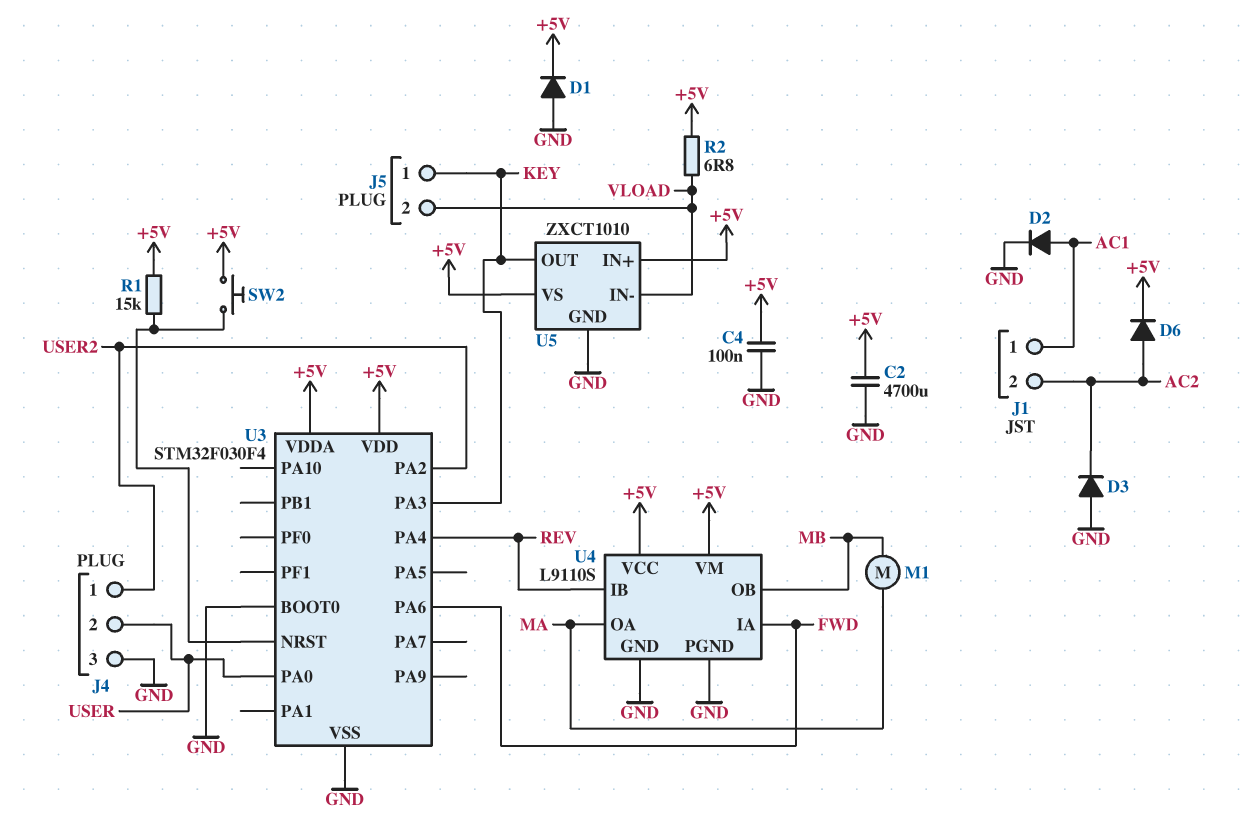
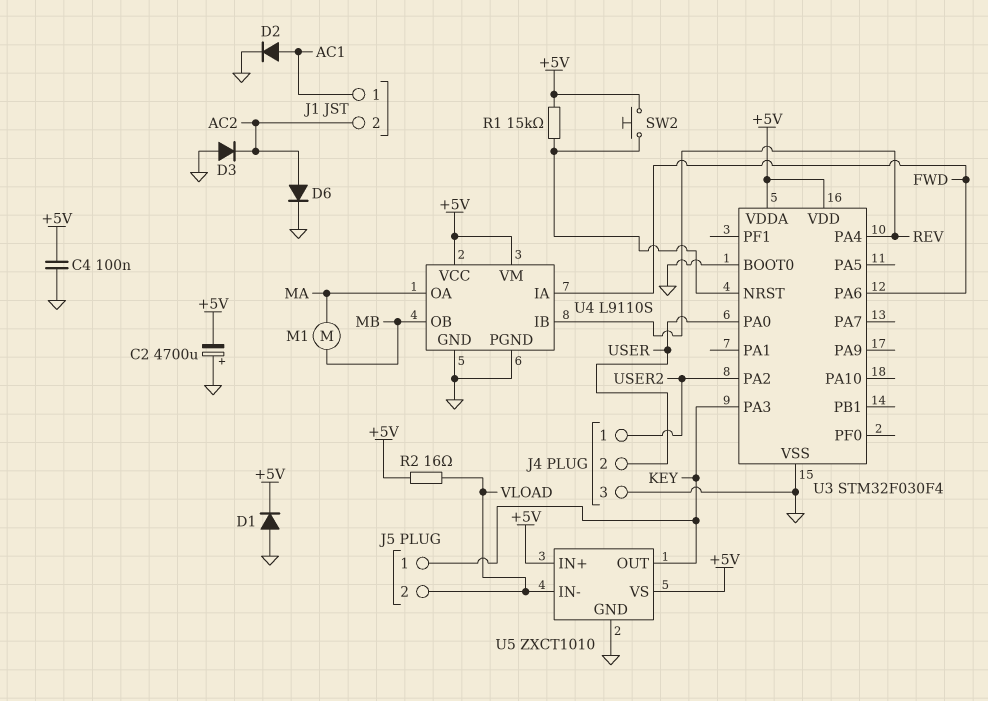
C2: 4700uF (+5V, GND) -> 4700uF (plus GND, minus +5V)
D6: diode (A AC2, K +5V) -> diode (A AC2, K GND)
R2: 6.8 (+5V, VLOAD) -> 16 (+5V, VLOAD)

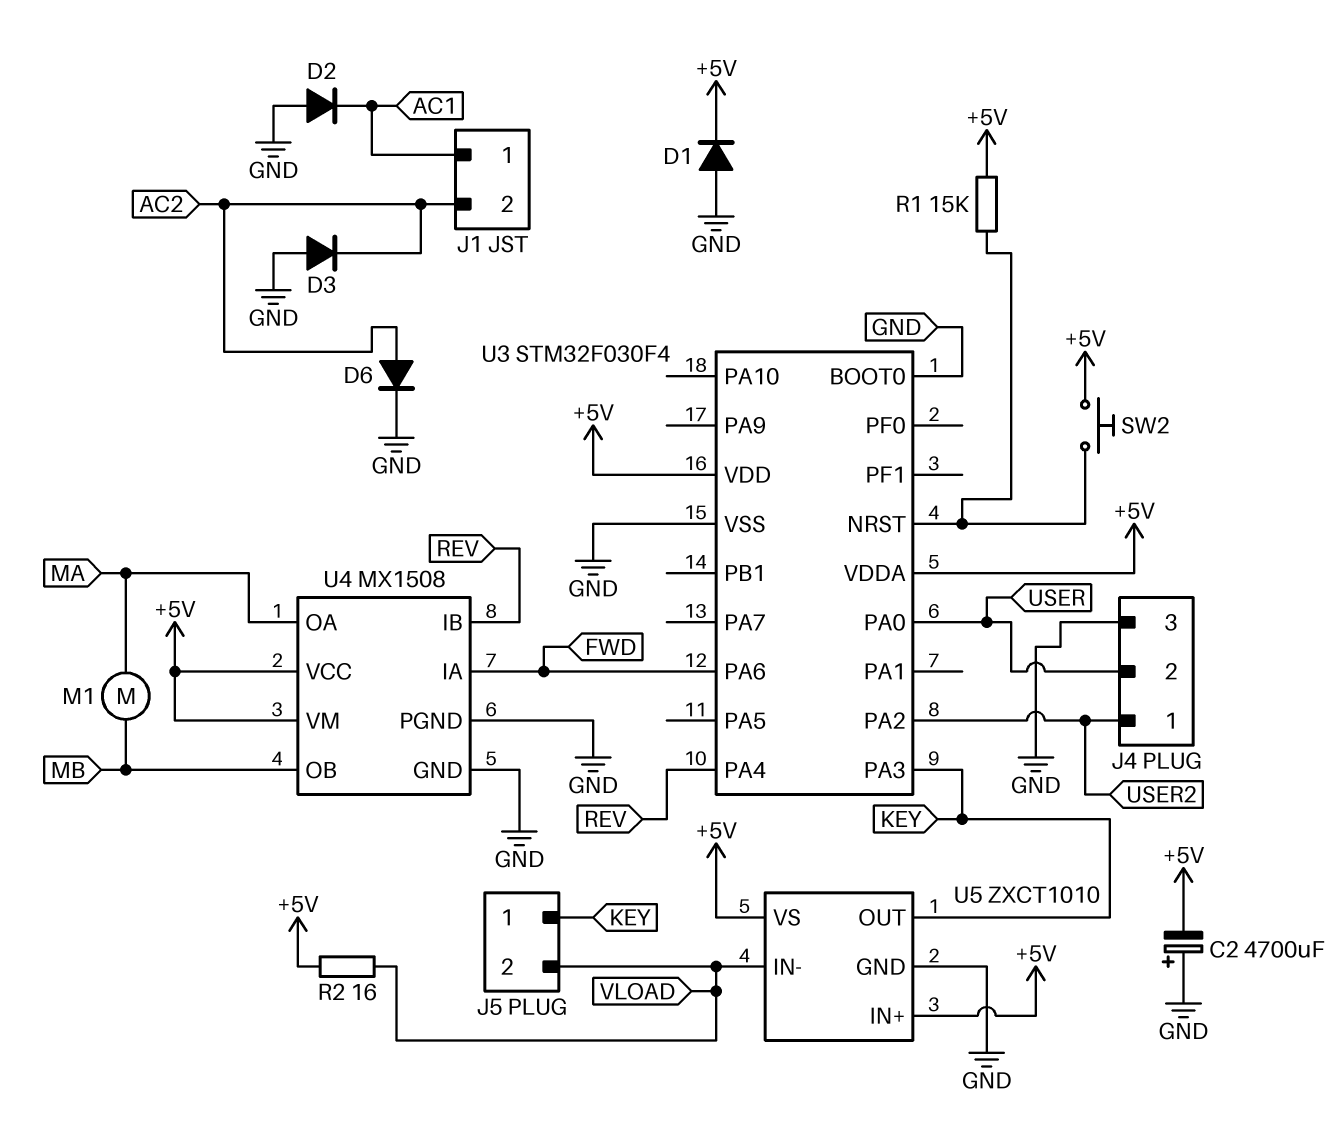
C4: 100nF (+5V, GND) -> none
D2: diode (A AC1, K GND) -> diode (A GND, K AC1)
U4: L9110S -> MX1508

